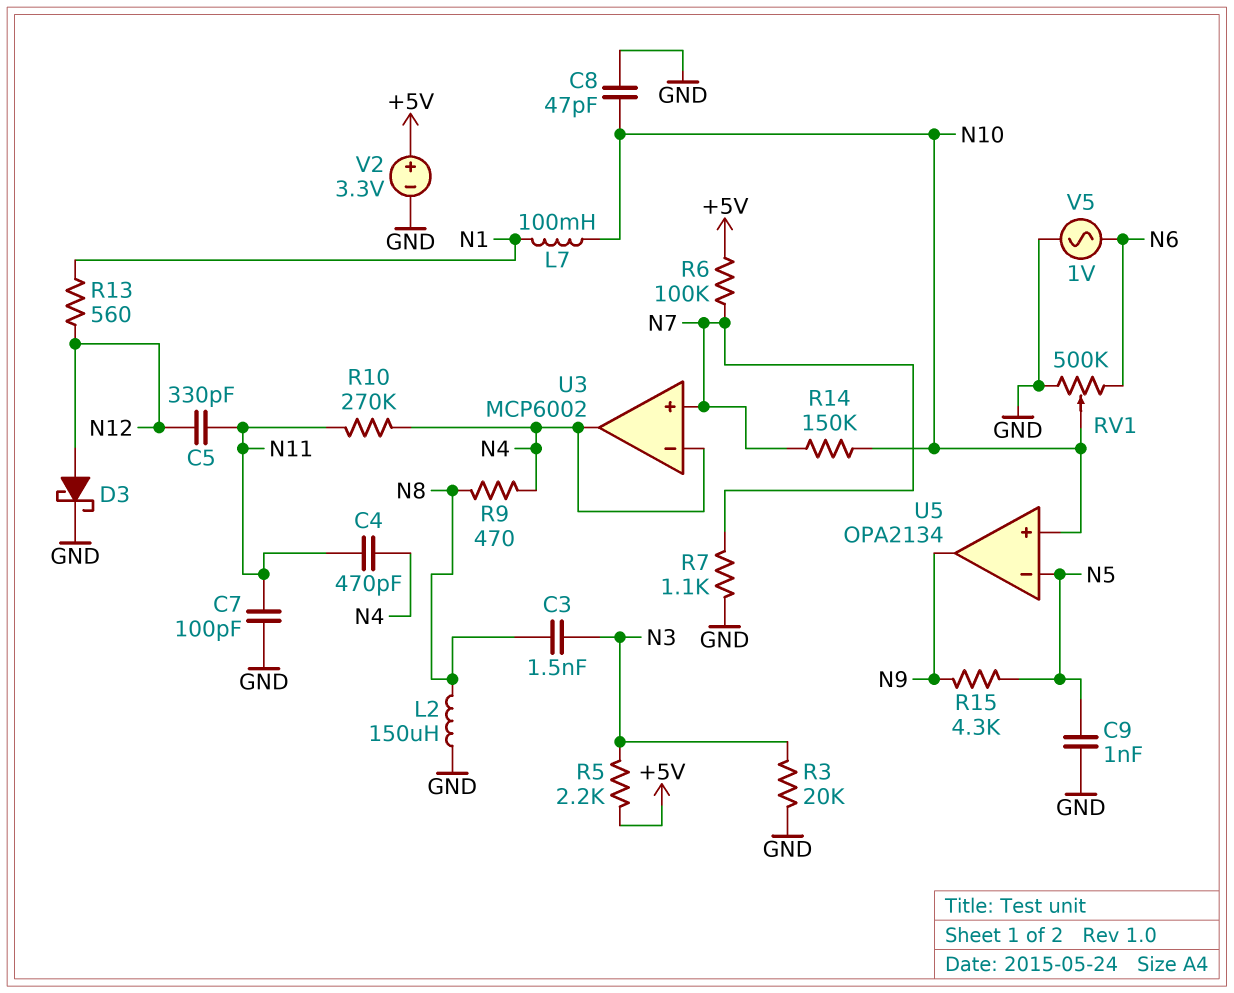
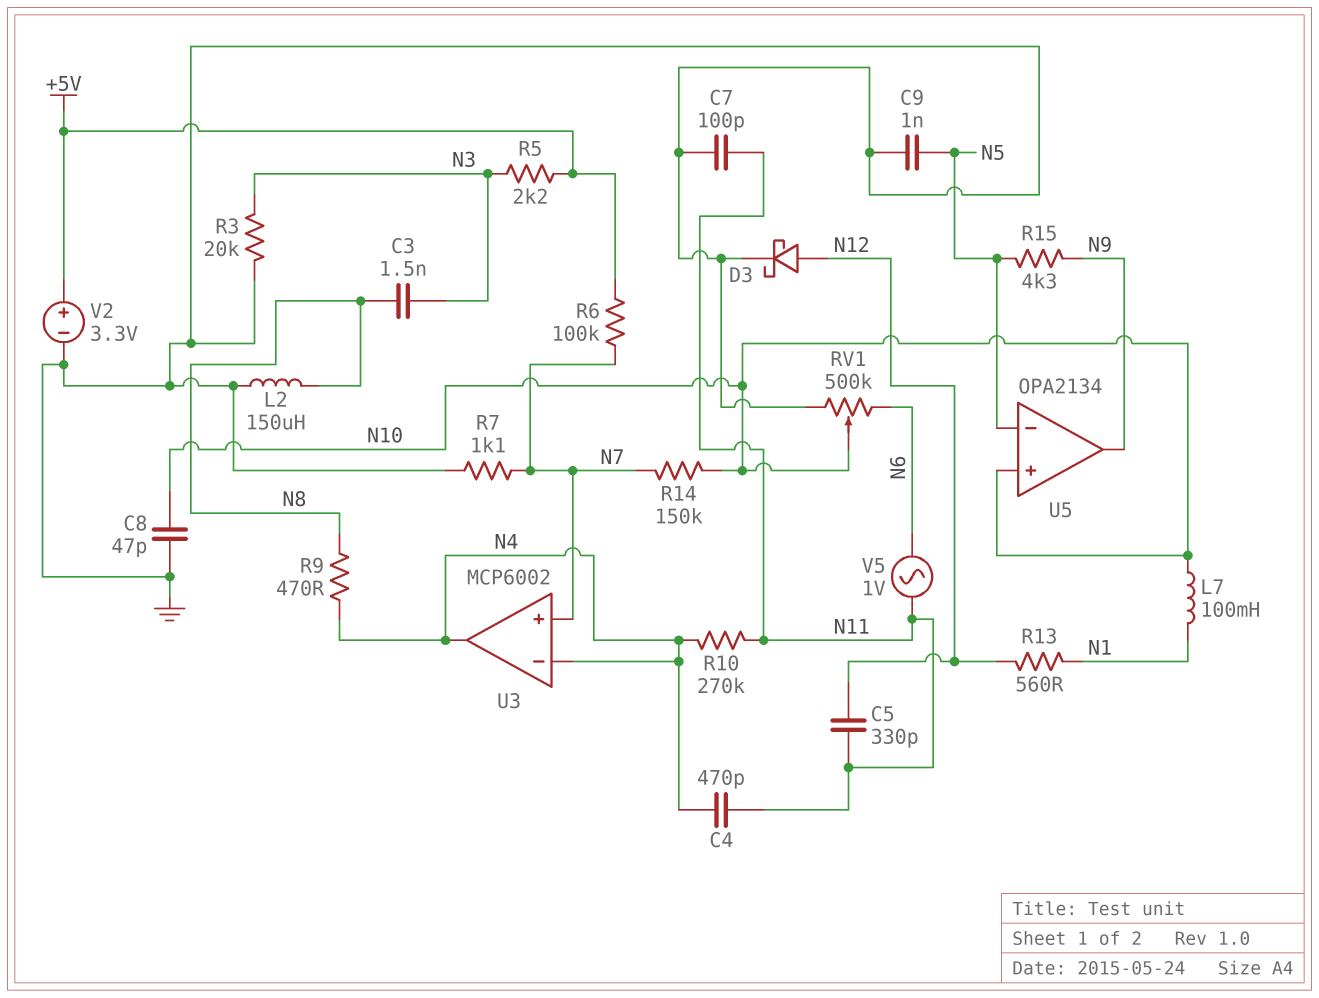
V5: AC 1V (GND, N6) -> AC 1V (N6, N11)

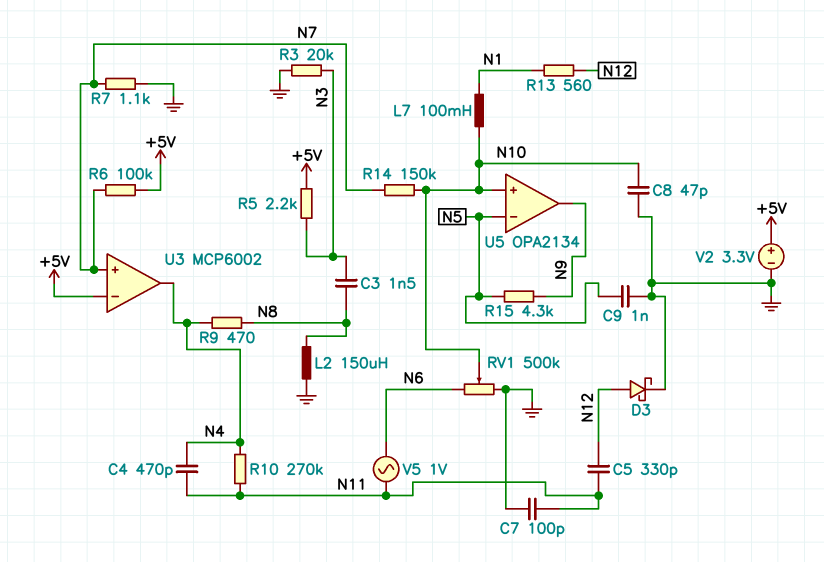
U3 pin in-: N4 -> +5V

